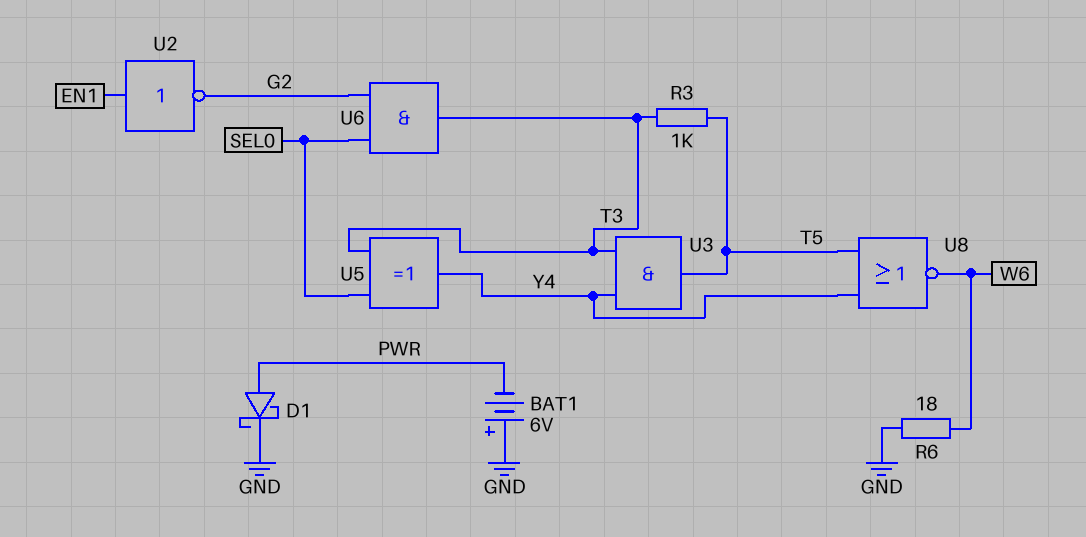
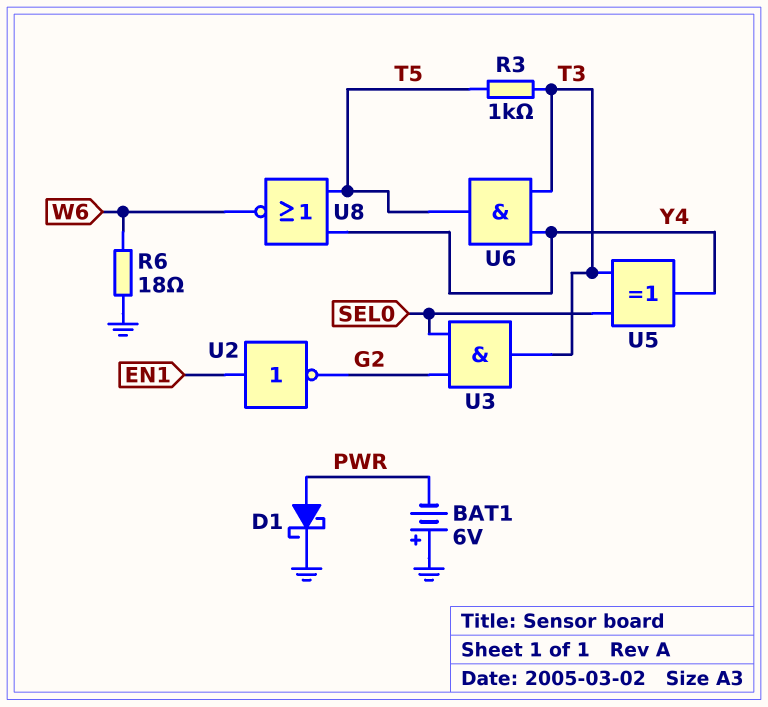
U3: AND (in T3, in Y4, out T5) -> AND (in G2, in SEL0, out T3)
U6: AND (in G2, in SEL0, out T3) -> AND (in T3, in Y4, out T5)

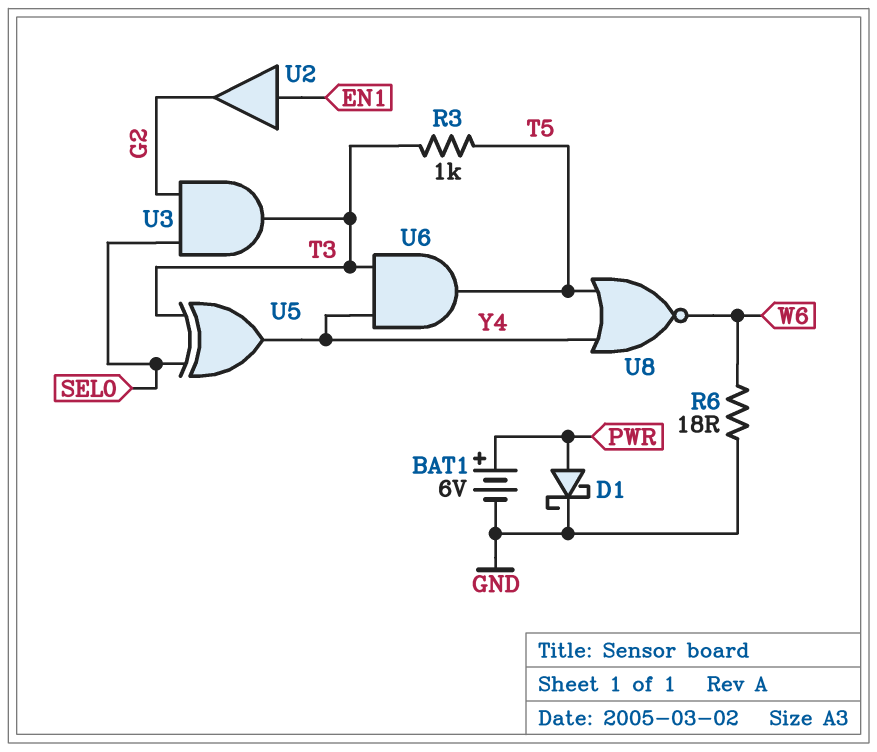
BAT1: 6V (plus GND, minus PWR) -> 6V (plus PWR, minus GND)
U2: NOT (in EN1, out G2) -> buffer (in EN1, out G2)

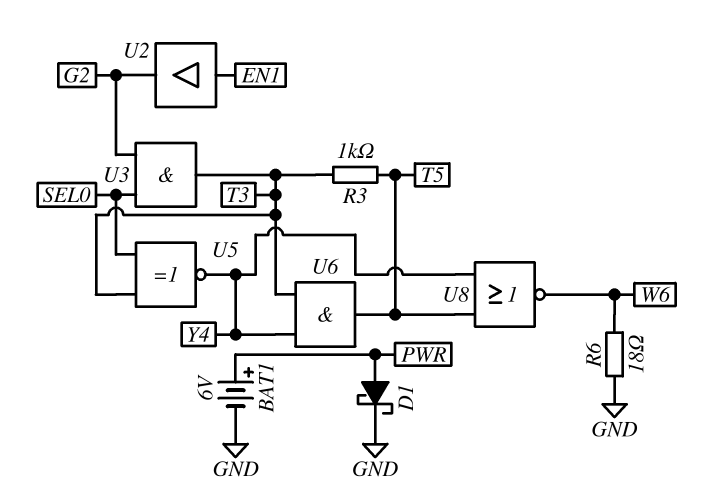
U5: XOR (in SEL0, in T3, out Y4) -> XNOR (in SEL0, in T3, out Y4)

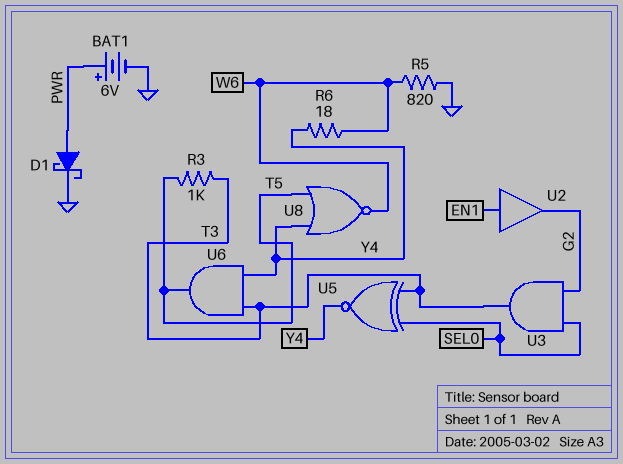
R5: none -> 820 (GND, W6)
R6: 18 (GND, W6) -> 18 (W6, Y4)

